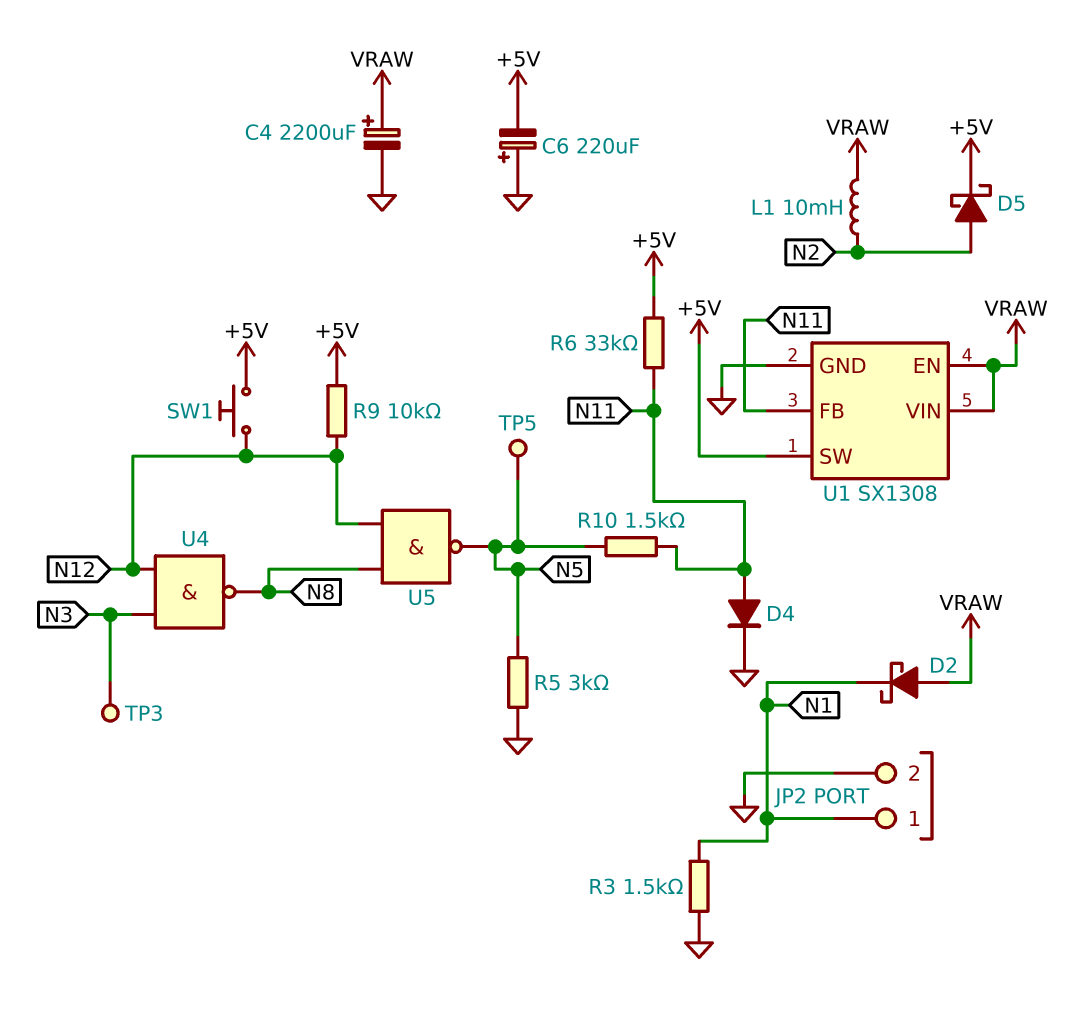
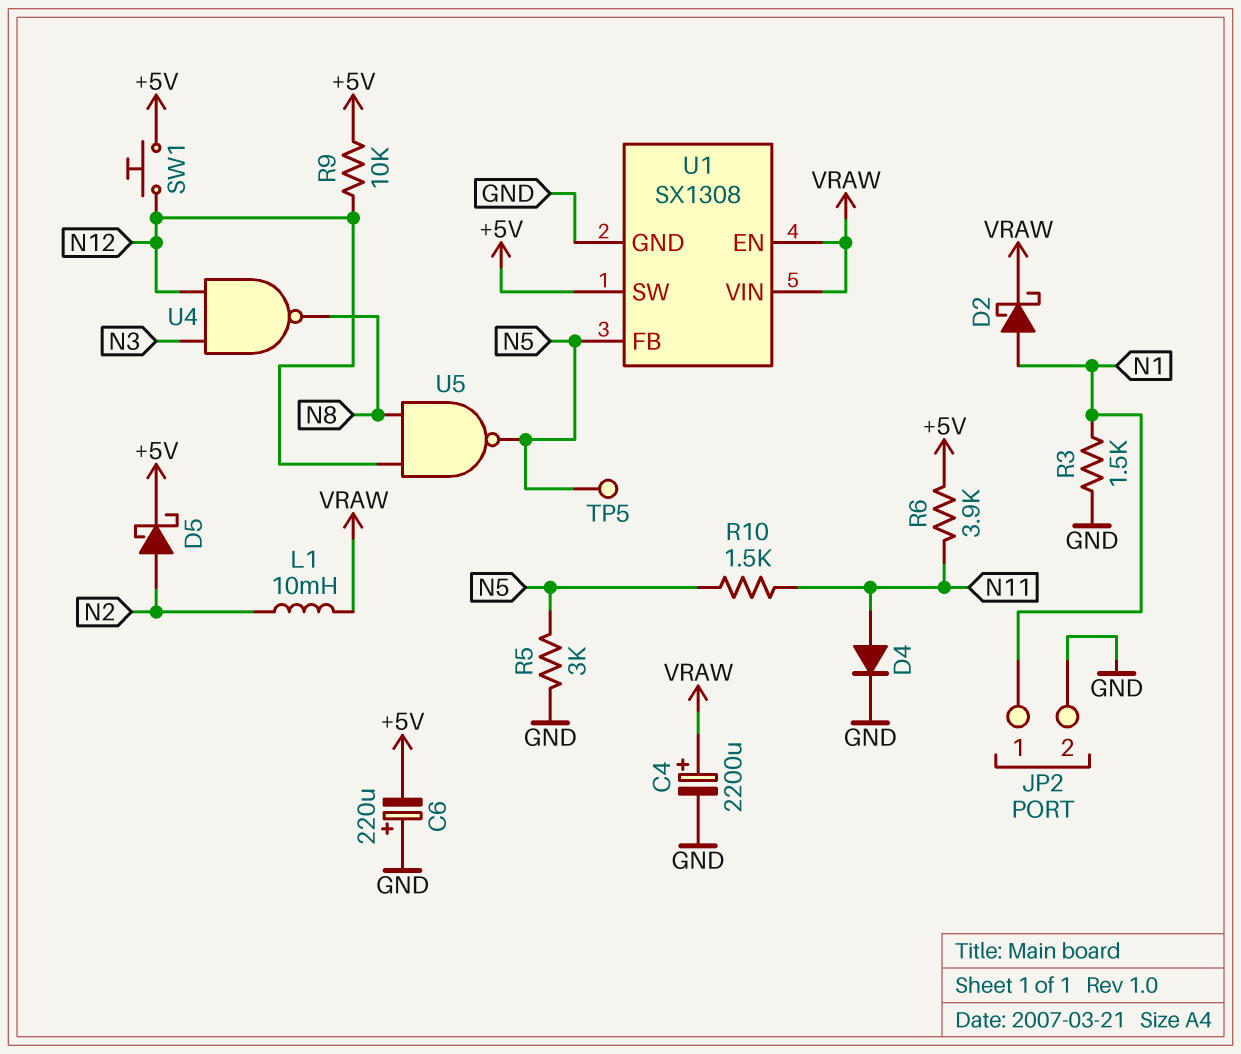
D2: schottky (A VRAW, K N1) -> schottky (A N1, K VRAW)
R6: 33k (+5V, N11) -> 3.9k (+5V, N11)
TP3: test point (N3) -> none
U1 pin FB: N11 -> N5

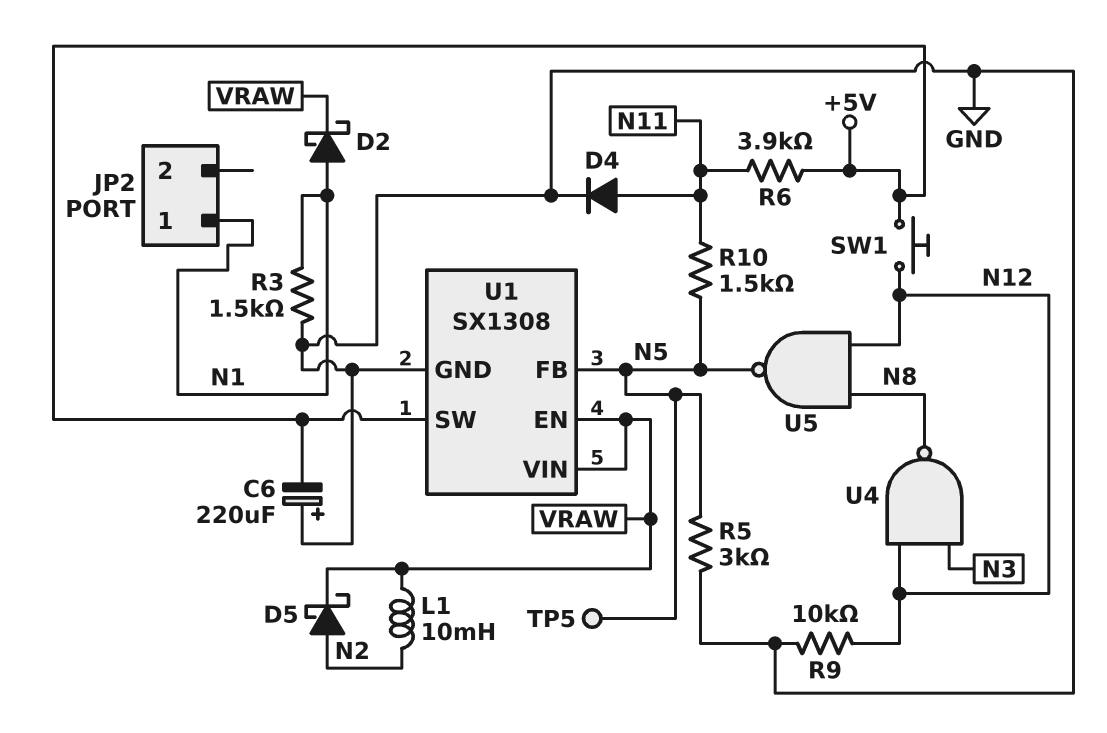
C4: 2200uF (plus VRAW, minus GND) -> none
D5: schottky (A N2, K +5V) -> schottky (A N2, K VRAW)
JP2 pin 2: GND -> none
R9: 10k (+5V, N12) -> 10k (GND, N12)

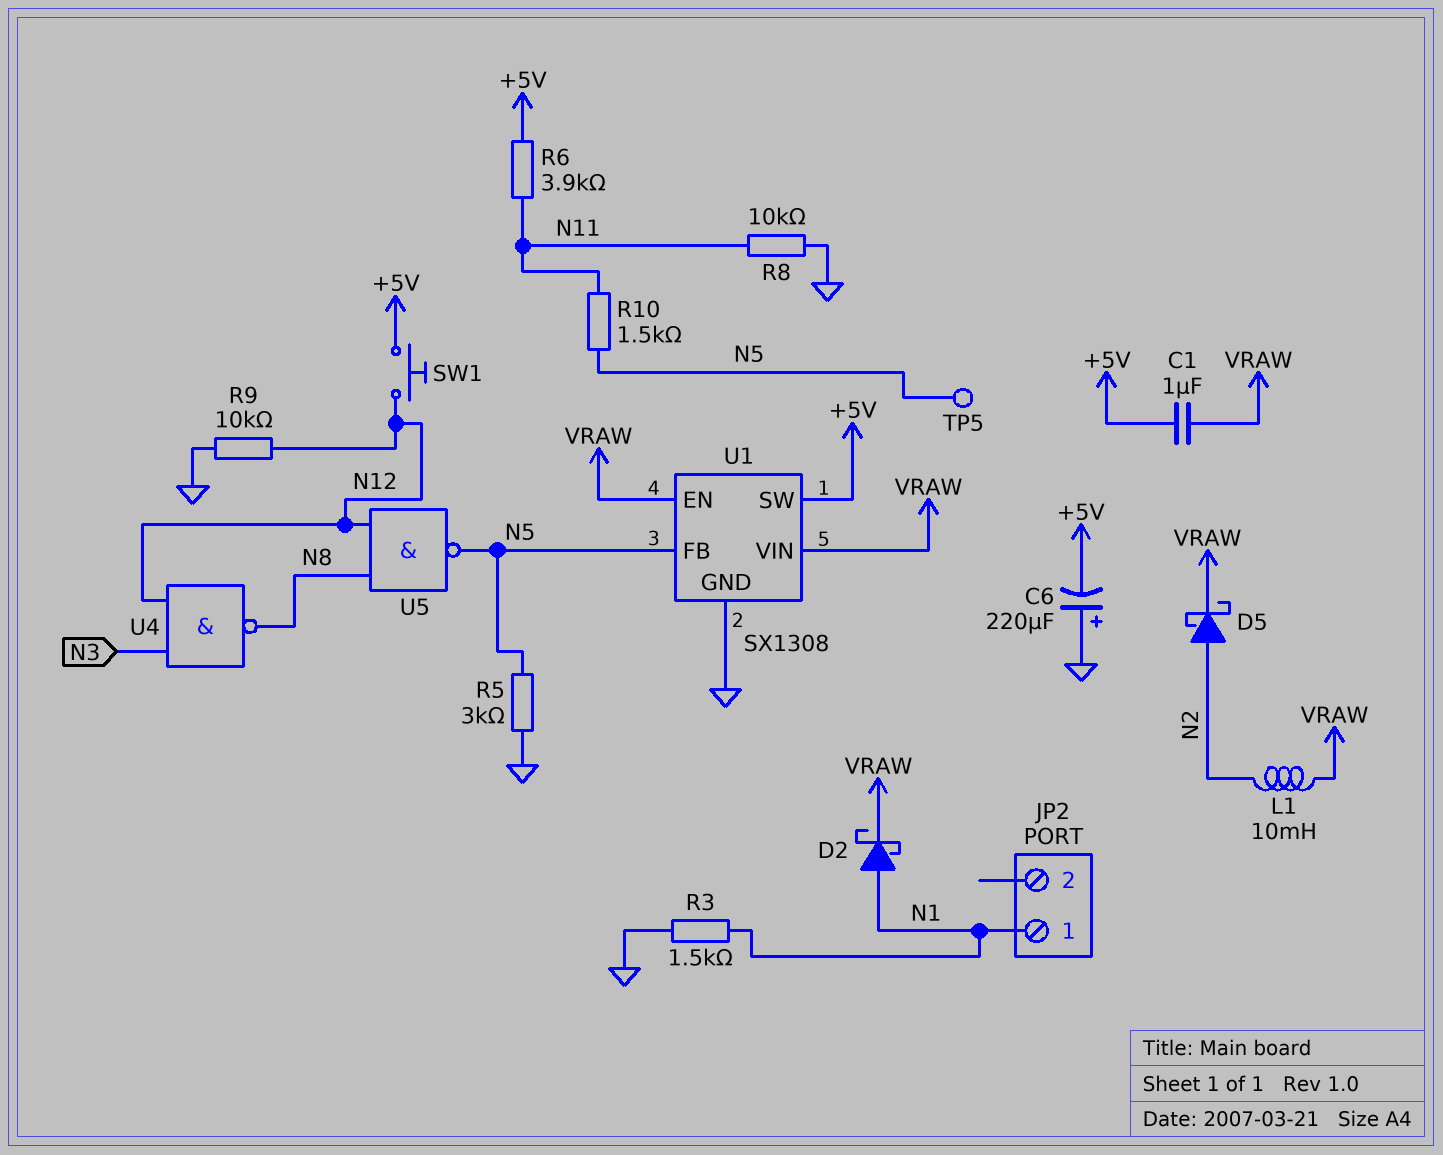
C1: none -> 1uF (+5V, VRAW)
D4: diode (A N11, K GND) -> none
R8: none -> 10k (GND, N11)

